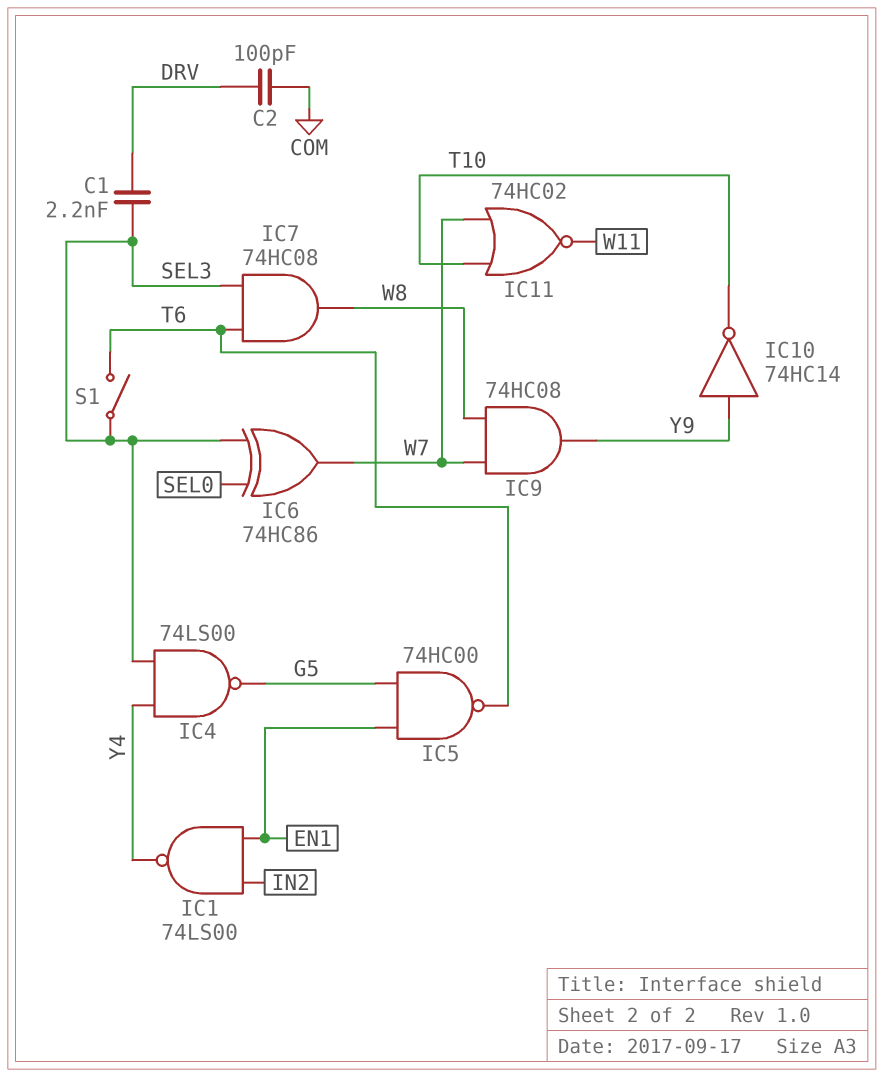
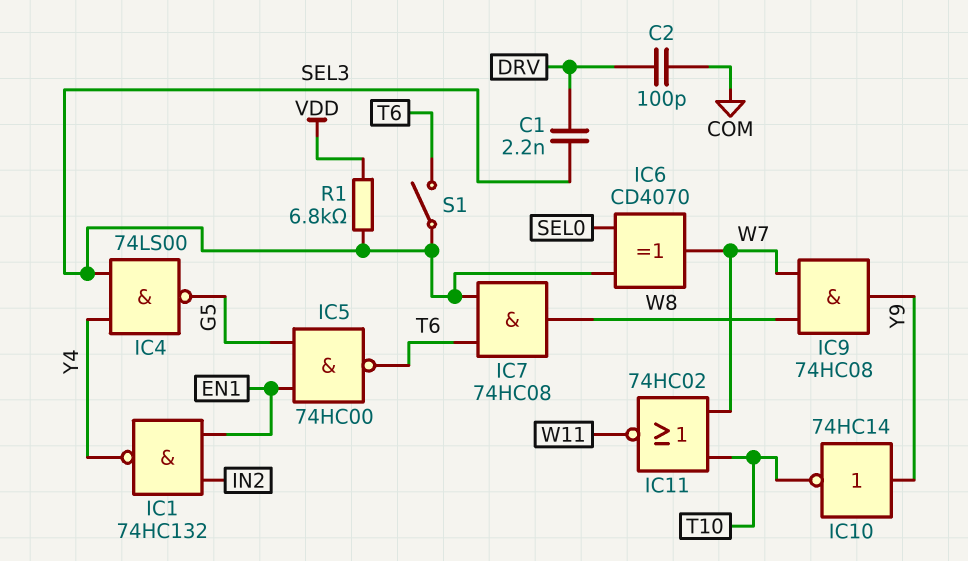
IC1: NAND 74LS00 (in EN1, in IN2, out Y4) -> NAND 74HC132 (in EN1, in IN2, out Y4)
IC6: XOR 74HC86 (in SEL0, in SEL3, out W7) -> XOR CD4070 (in SEL0, in SEL3, out W7)
R1: none -> 6.8k (SEL3, VDD)

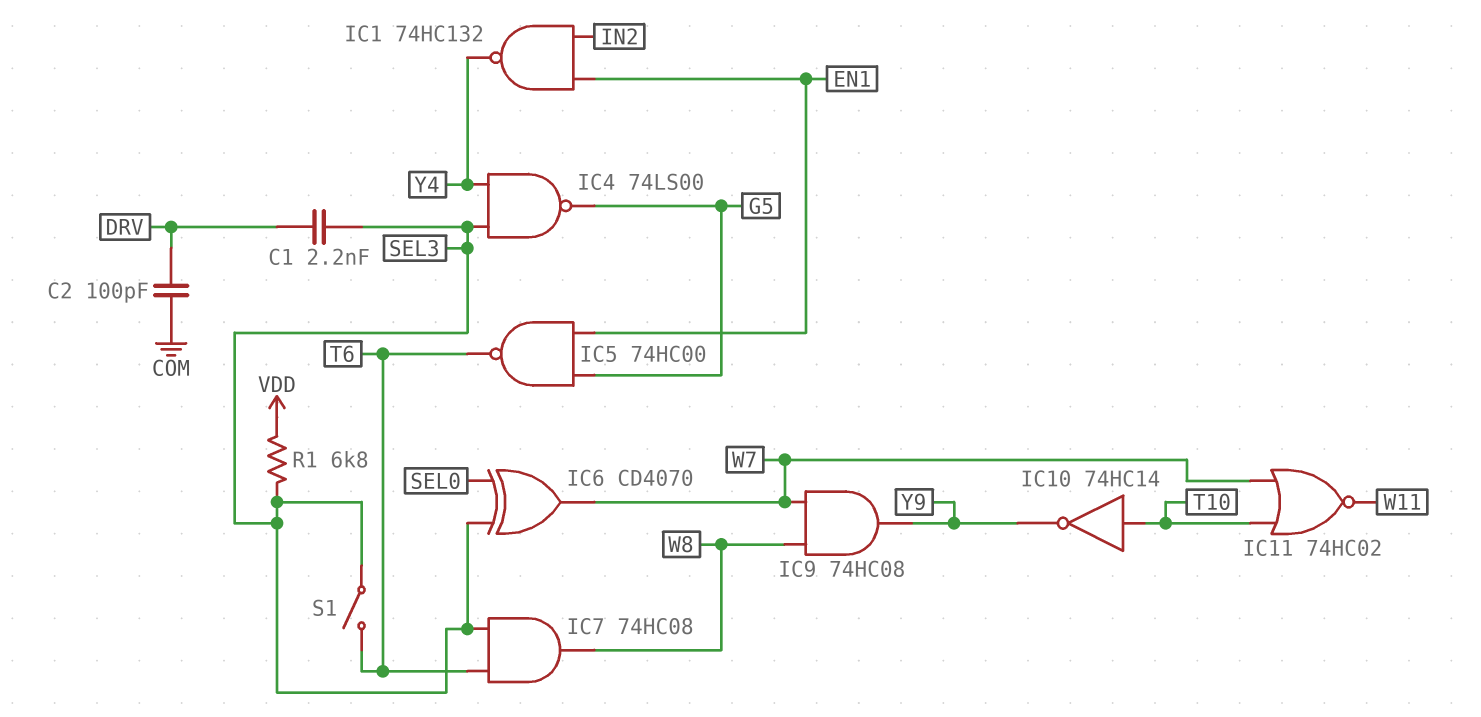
IC10: NOT 74HC14 (in Y9, out T10) -> NOT 74HC14 (in T10, out Y9)

